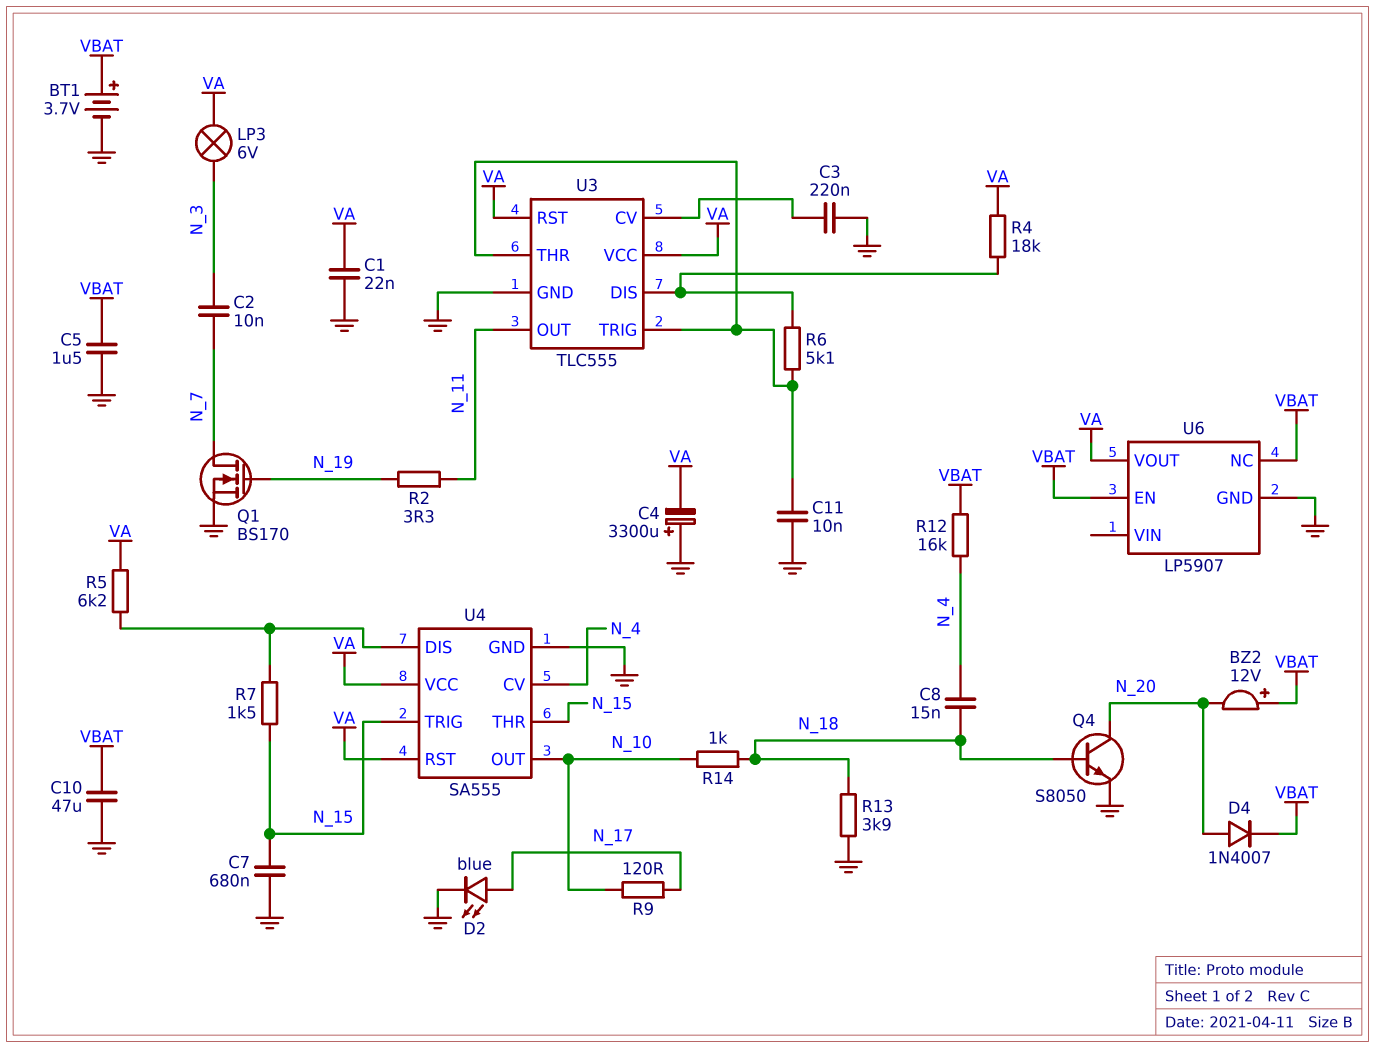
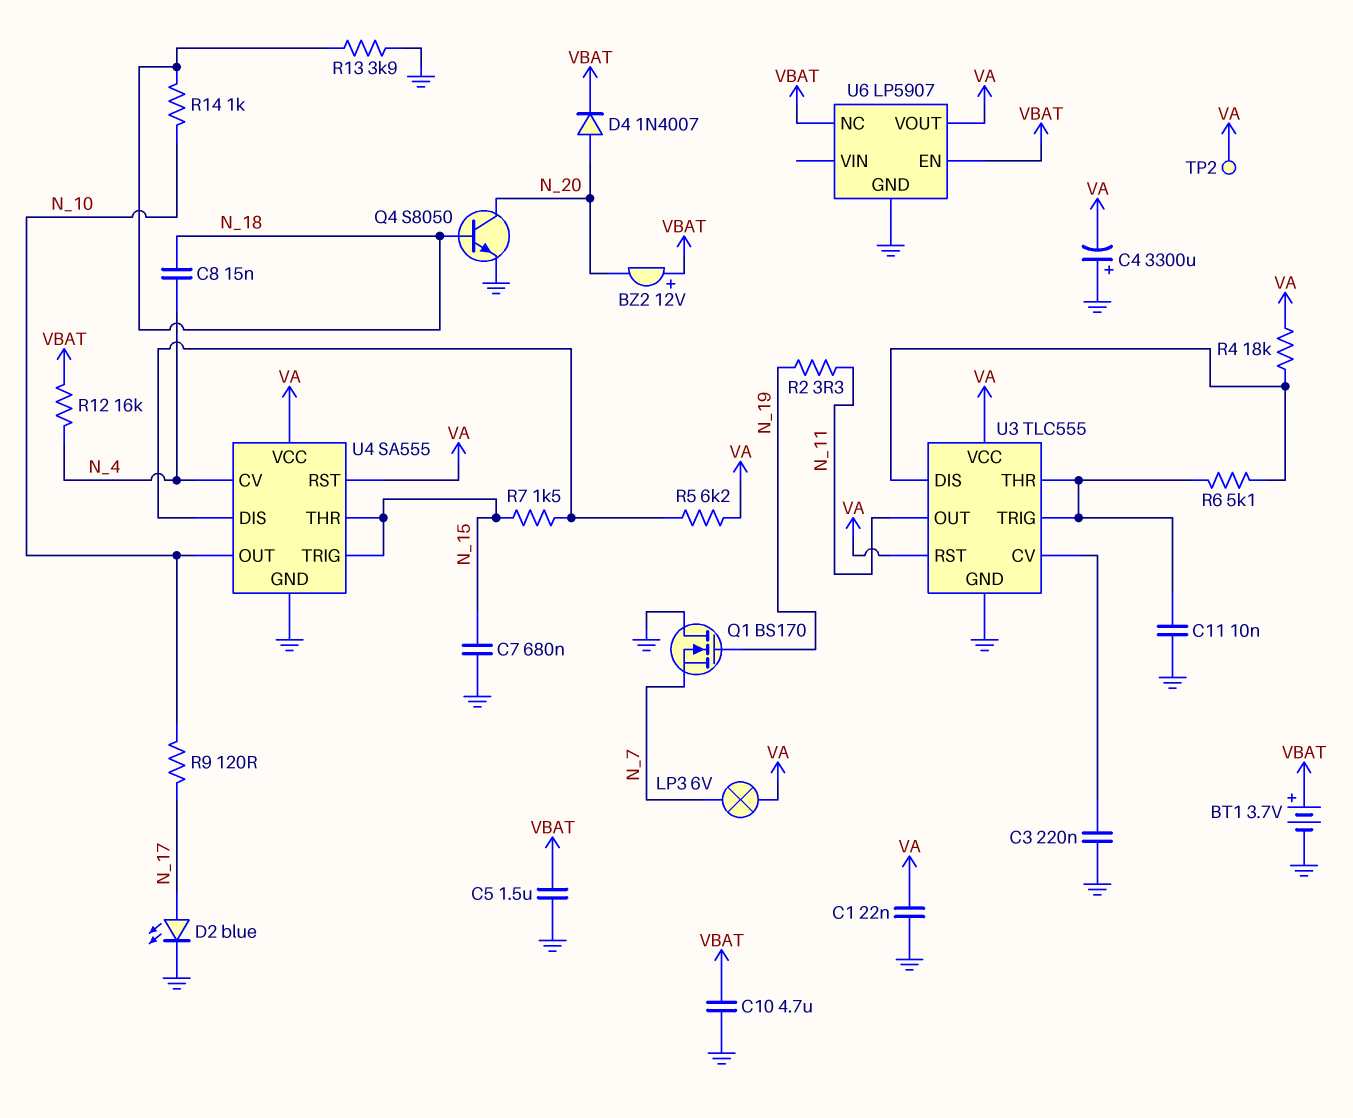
C2: 10nF (N_3, N_7) -> none
C10: 47uF (GND, VBAT) -> 4.7uF (GND, VBAT)
LP3: lamp 6V (N_3, VA) -> lamp 6V (N_7, VA)
Q1: NMOS BS170 (G N_19, D N_7, S GND) -> NMOS BS170 (G N_19, D GND, S N_7)
TP2: none -> test point (VA)

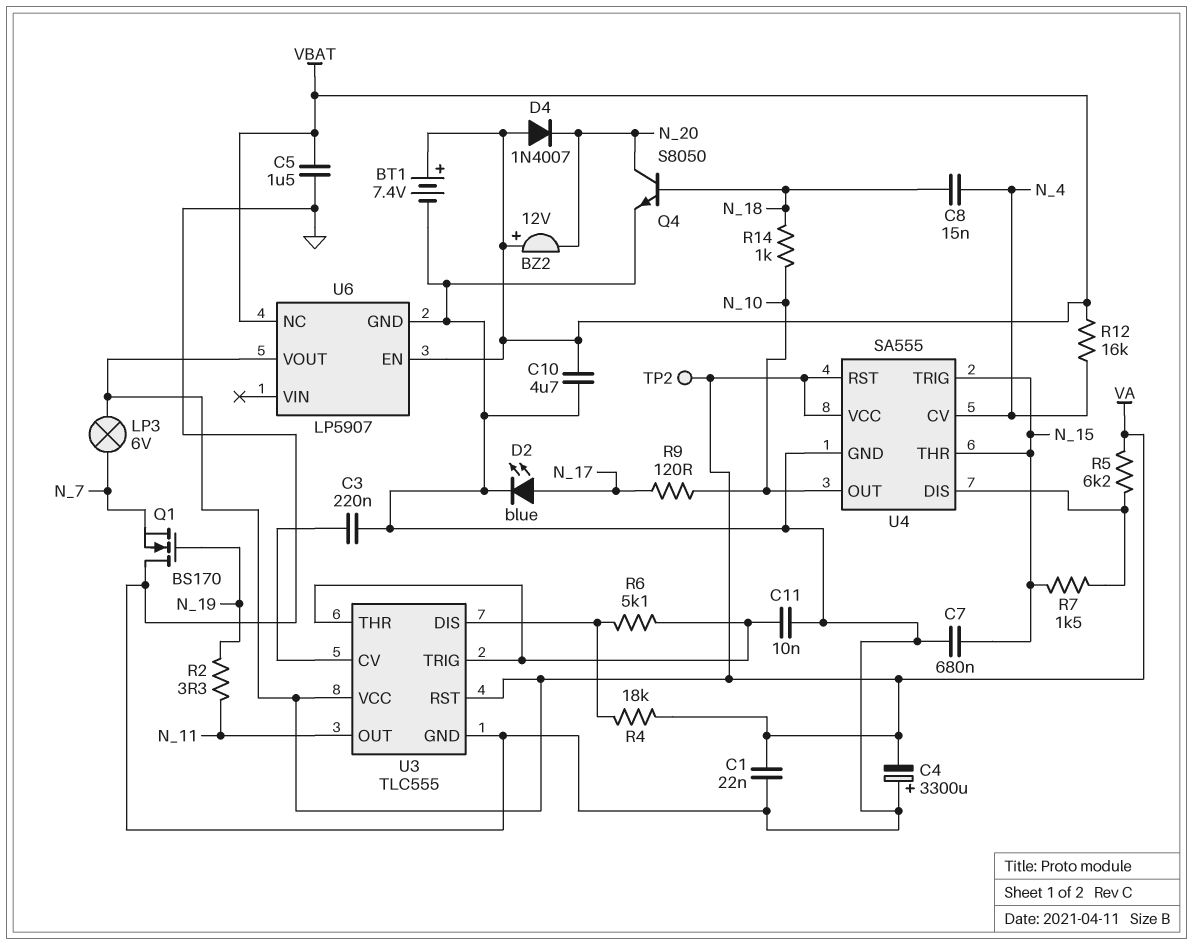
BT1: 3.7V (plus VBAT, minus GND) -> 7.4V (plus VBAT, minus GND)
D4: diode 1N4007 (A N_20, K VBAT) -> diode 1N4007 (A VBAT, K N_20)
R13: 3.9k (GND, N_18) -> none

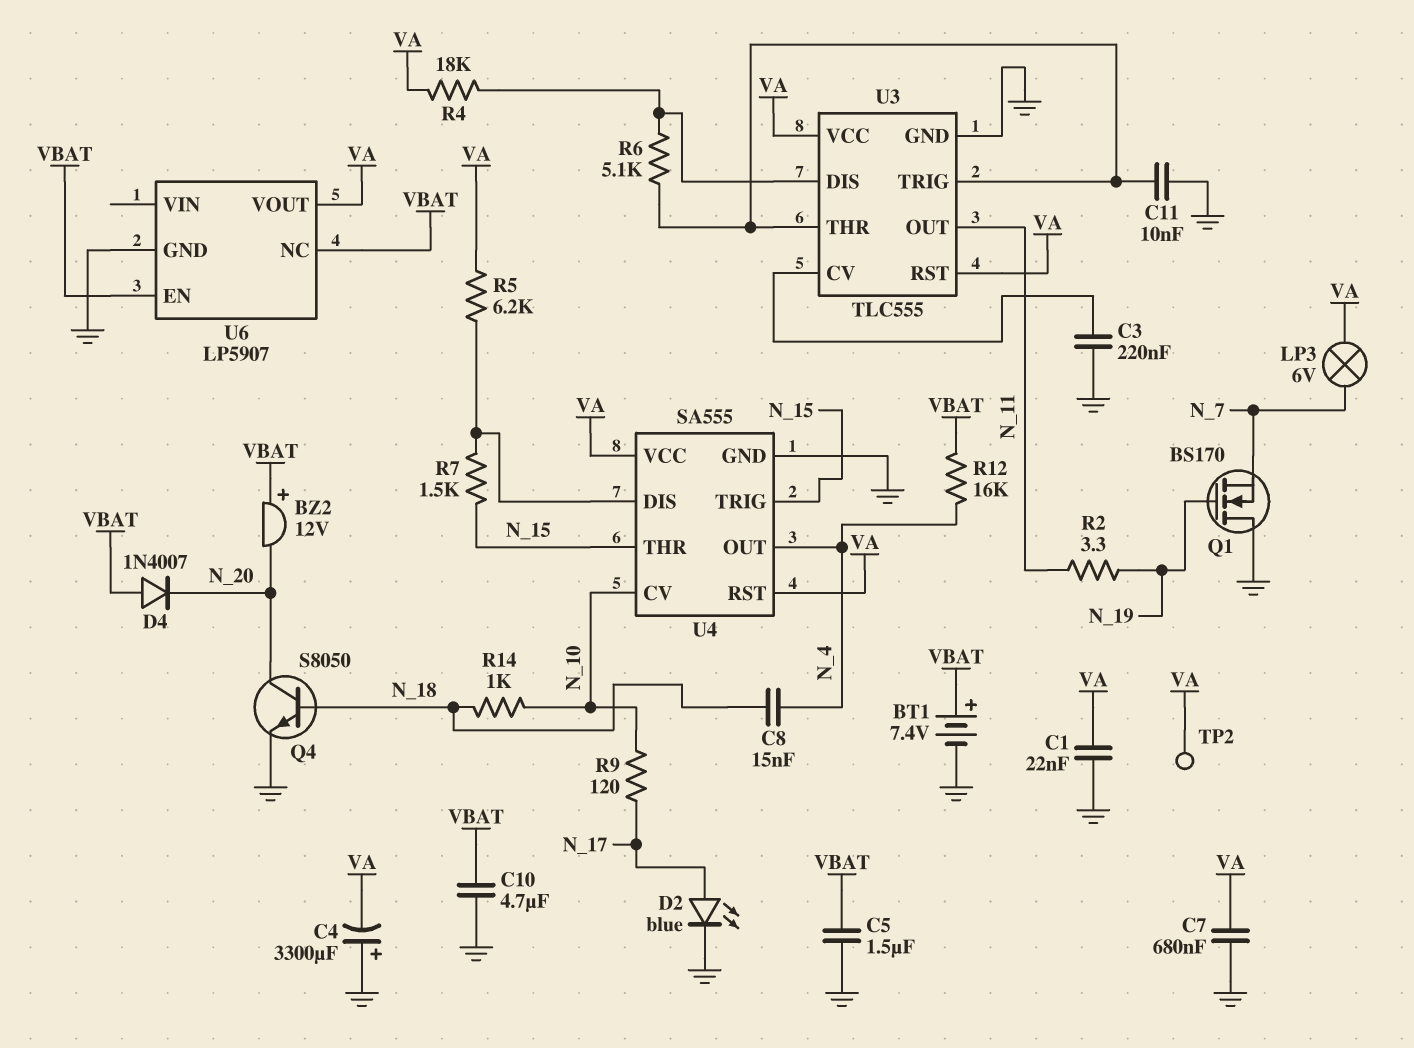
C7: 680nF (GND, N_15) -> 680nF (GND, VA)
U4 pin CV: N_4 -> N_10
U4 pin OUT: N_10 -> N_4

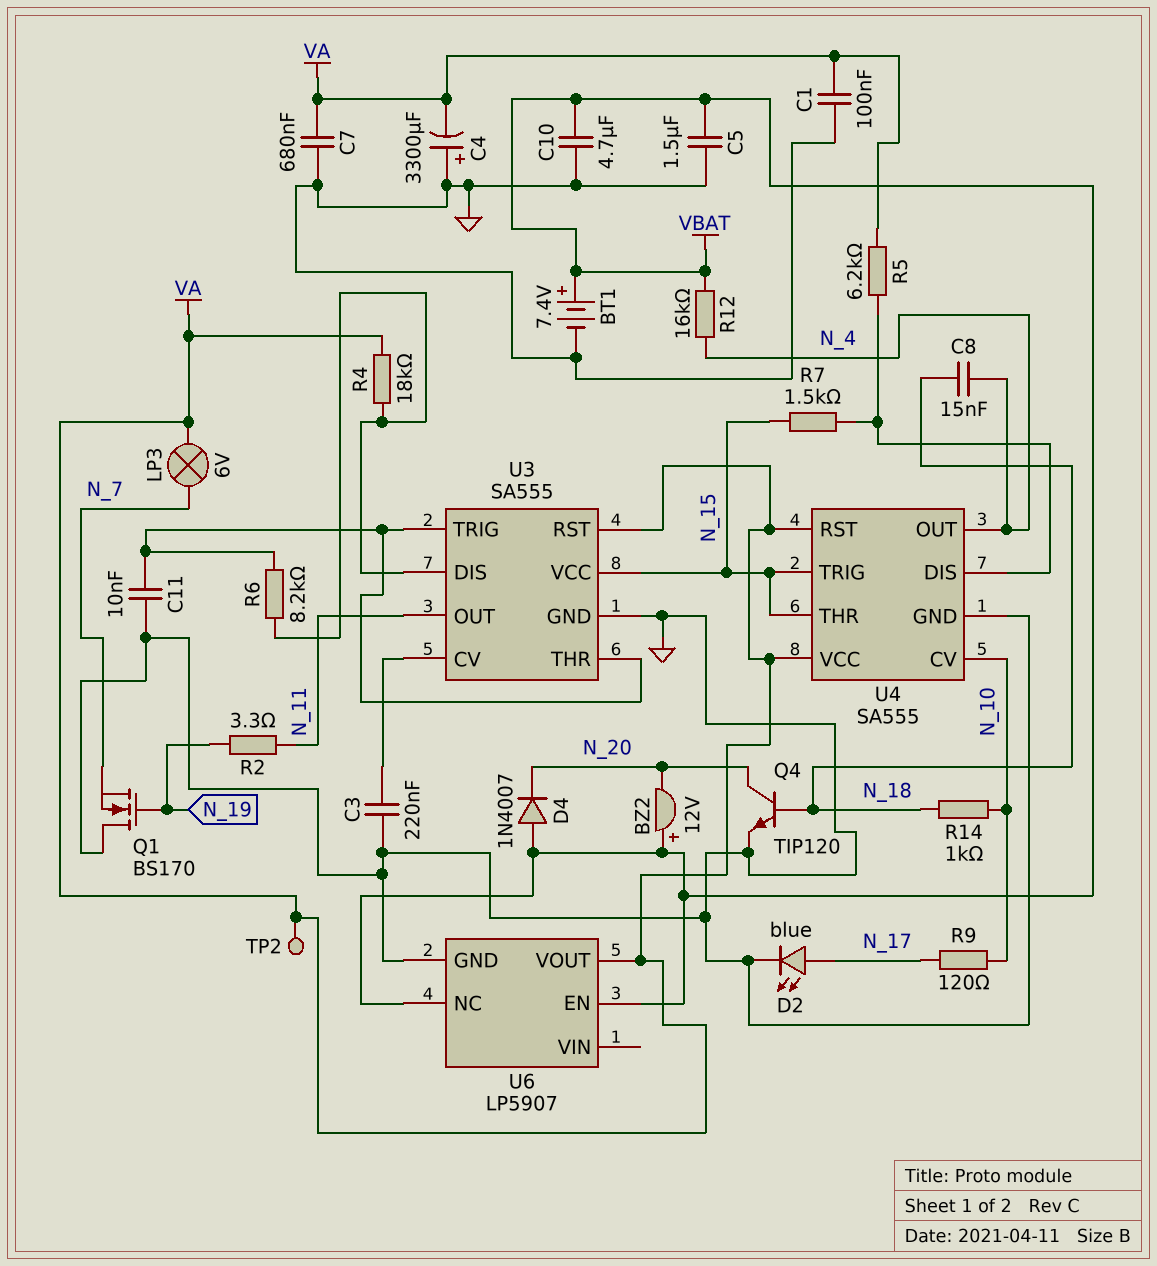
C1: 22nF (GND, VA) -> 100nF (GND, VA)
Q4: NPN S8050 (B N_18, C N_20, E GND) -> NPN TIP120 (B N_18, C N_20, E GND)
R6: 5.1k (U3/DIS, U3/THR) -> 8.2k (U3/DIS, U3/THR)
U3: TLC555 -> SA555
U3 pin VCC: VA -> N_15

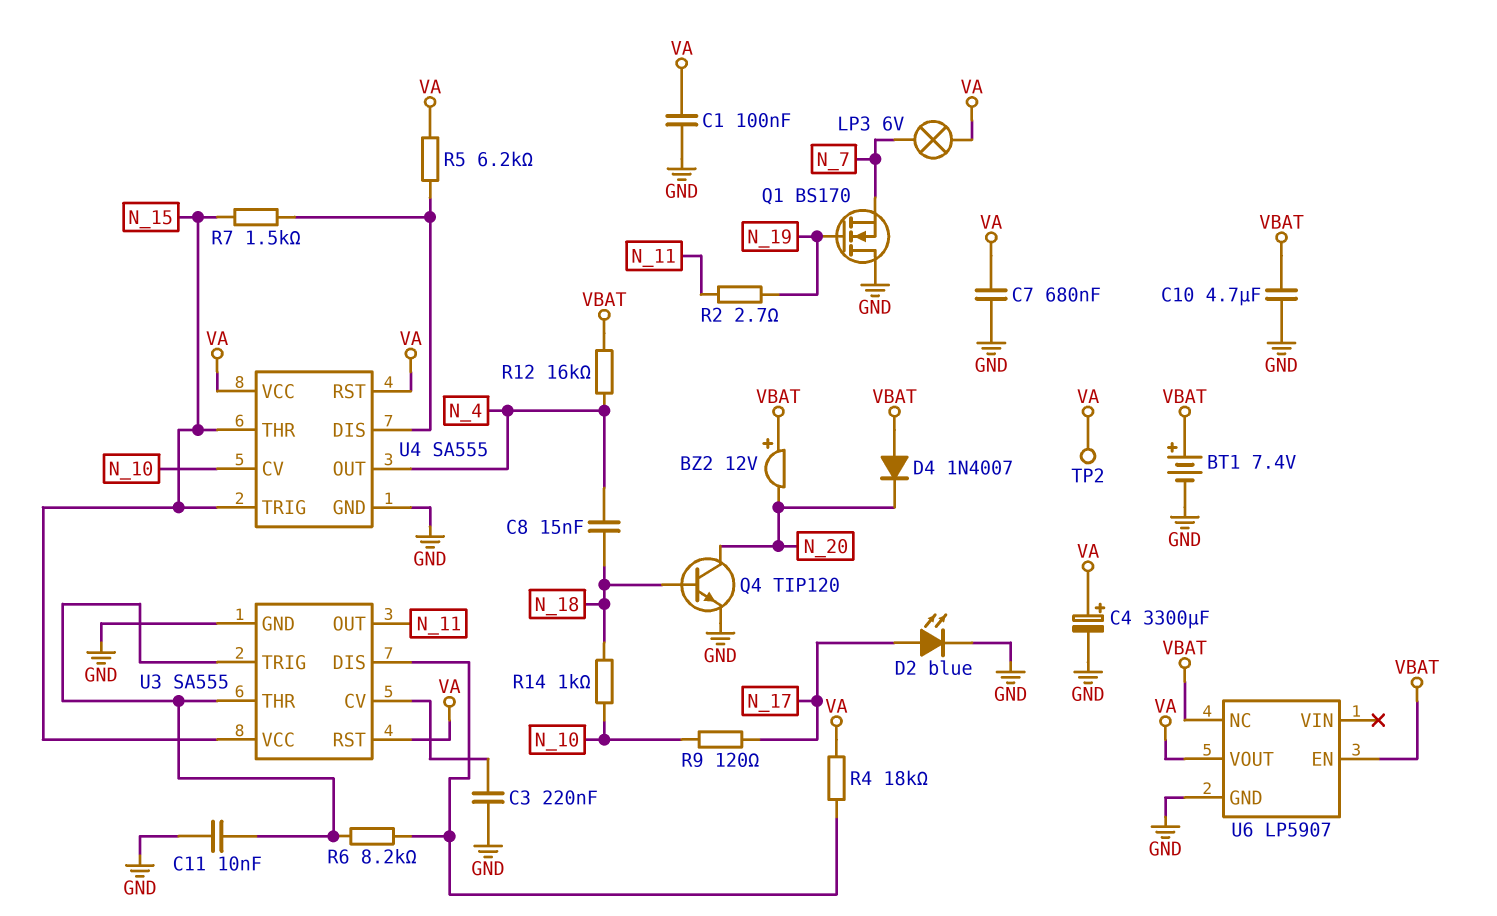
C4: 3300uF (plus GND, minus VA) -> 3300uF (plus VA, minus GND)
C5: 1.5uF (GND, VBAT) -> none
R2: 3.3 (N_11, N_19) -> 2.7 (N_11, N_19)

